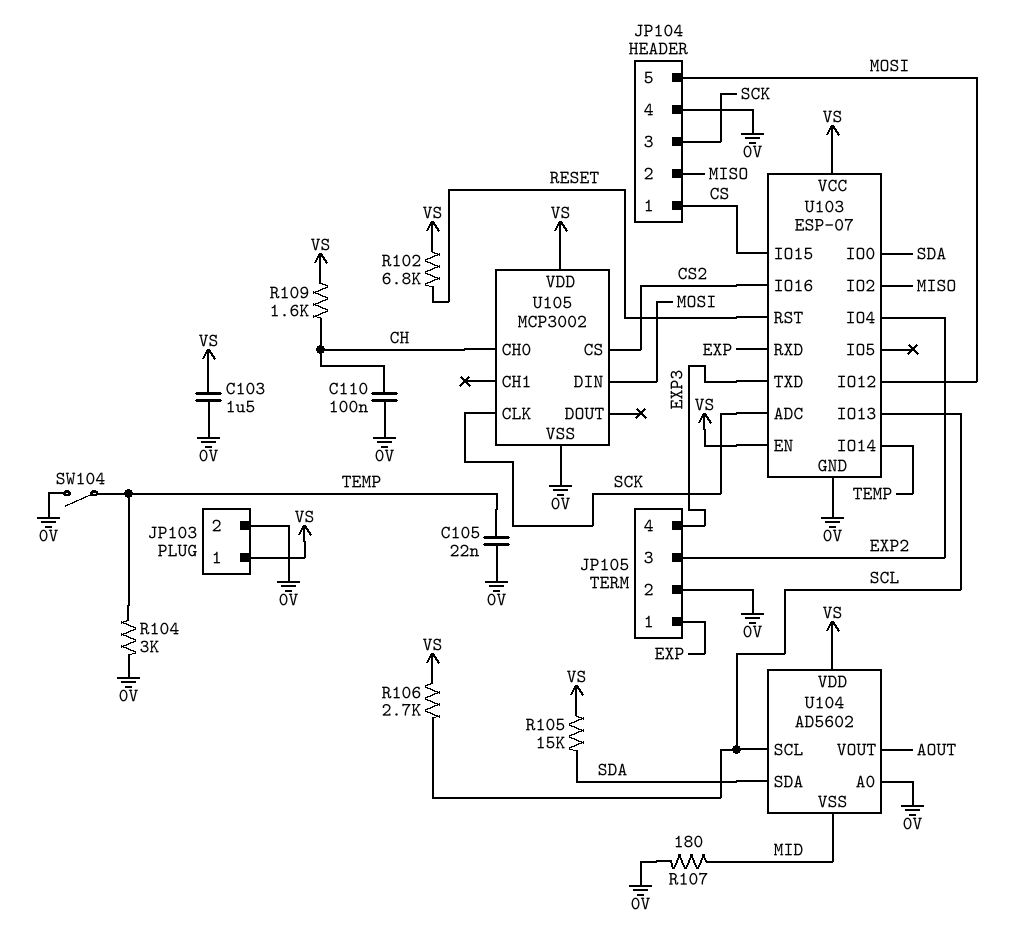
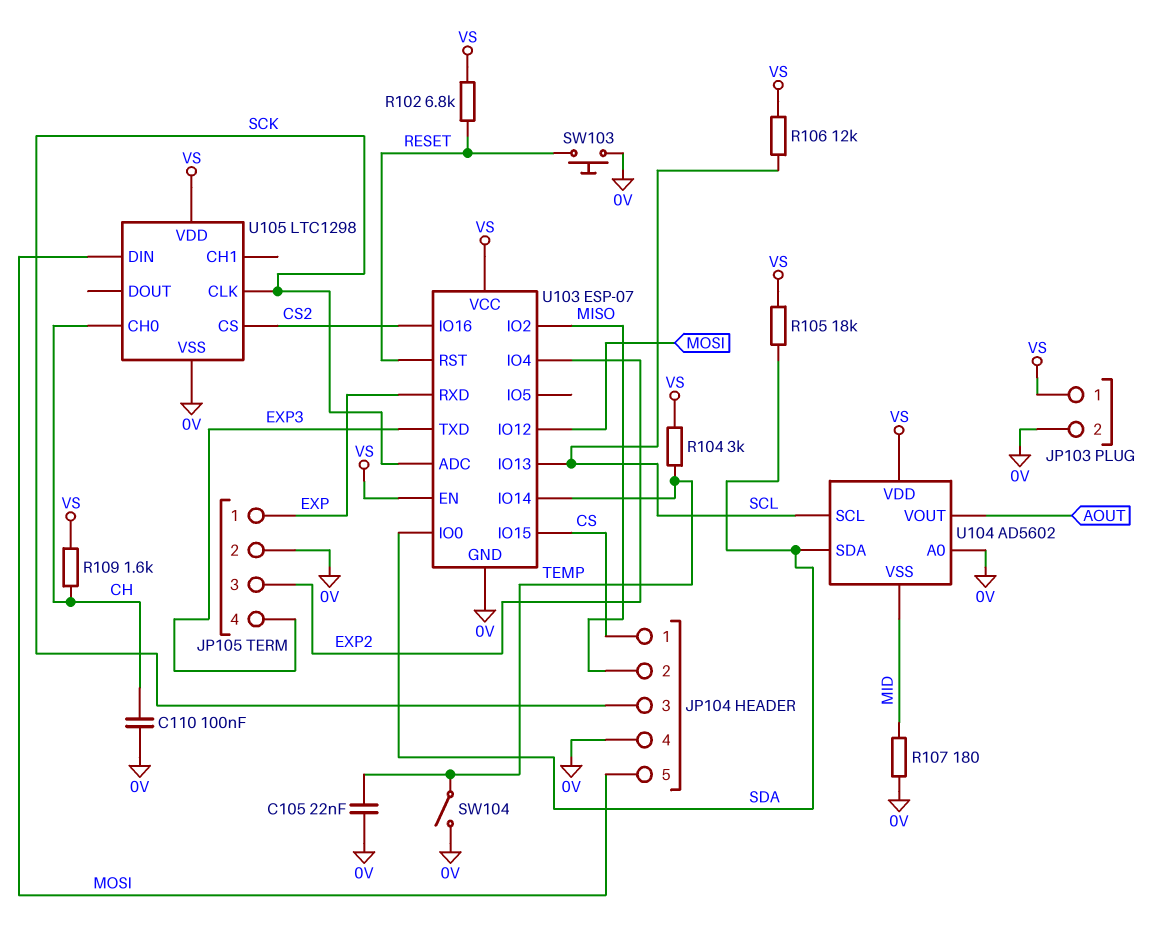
C103: 1.5uF (0V, VS) -> none
R104: 3k (0V, TEMP) -> 3k (TEMP, VS)
R105: 15k (SDA, VS) -> 18k (SDA, VS)
R106: 2.7k (SCL, VS) -> 12k (SCL, VS)
SW103: none -> button (0V, RESET)
U105: MCP3002 -> LTC1298

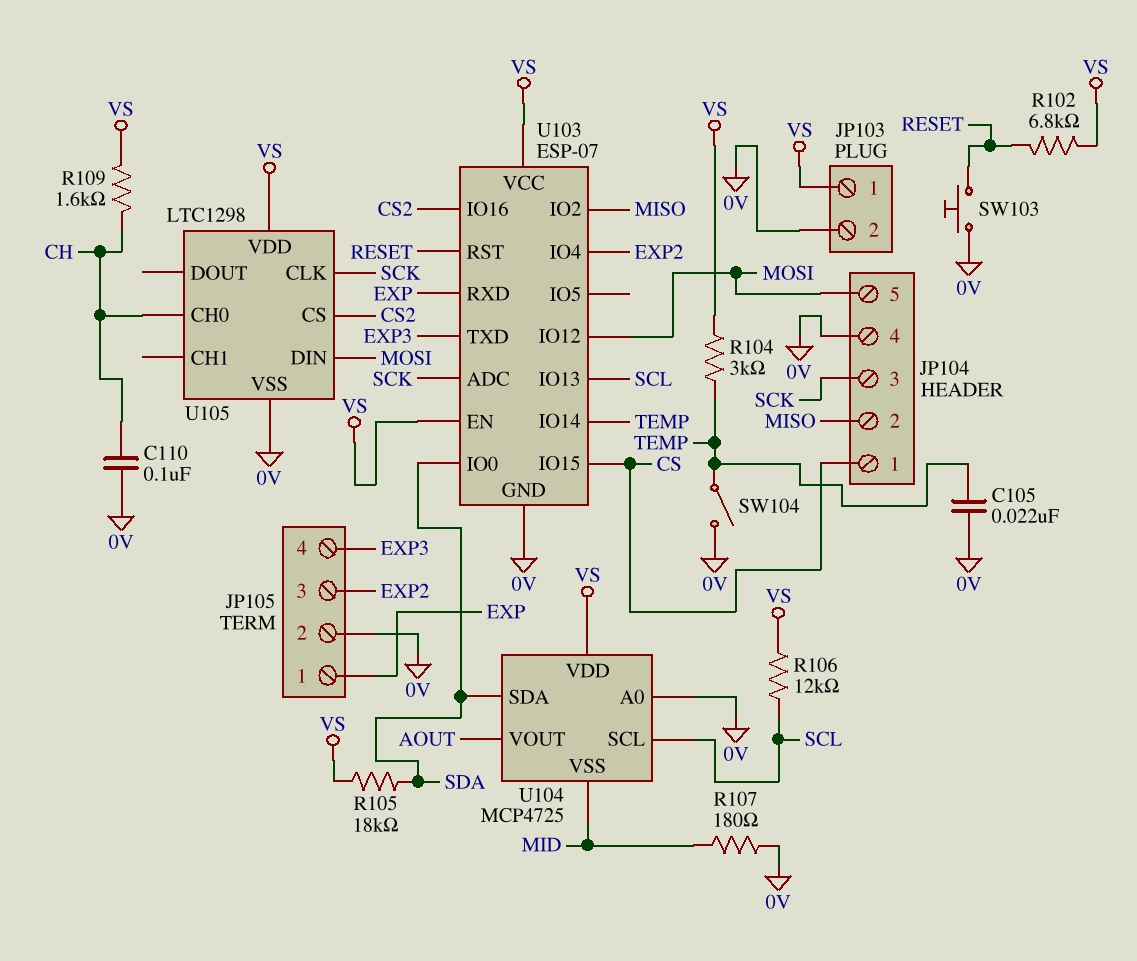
U104: AD5602 -> MCP4725

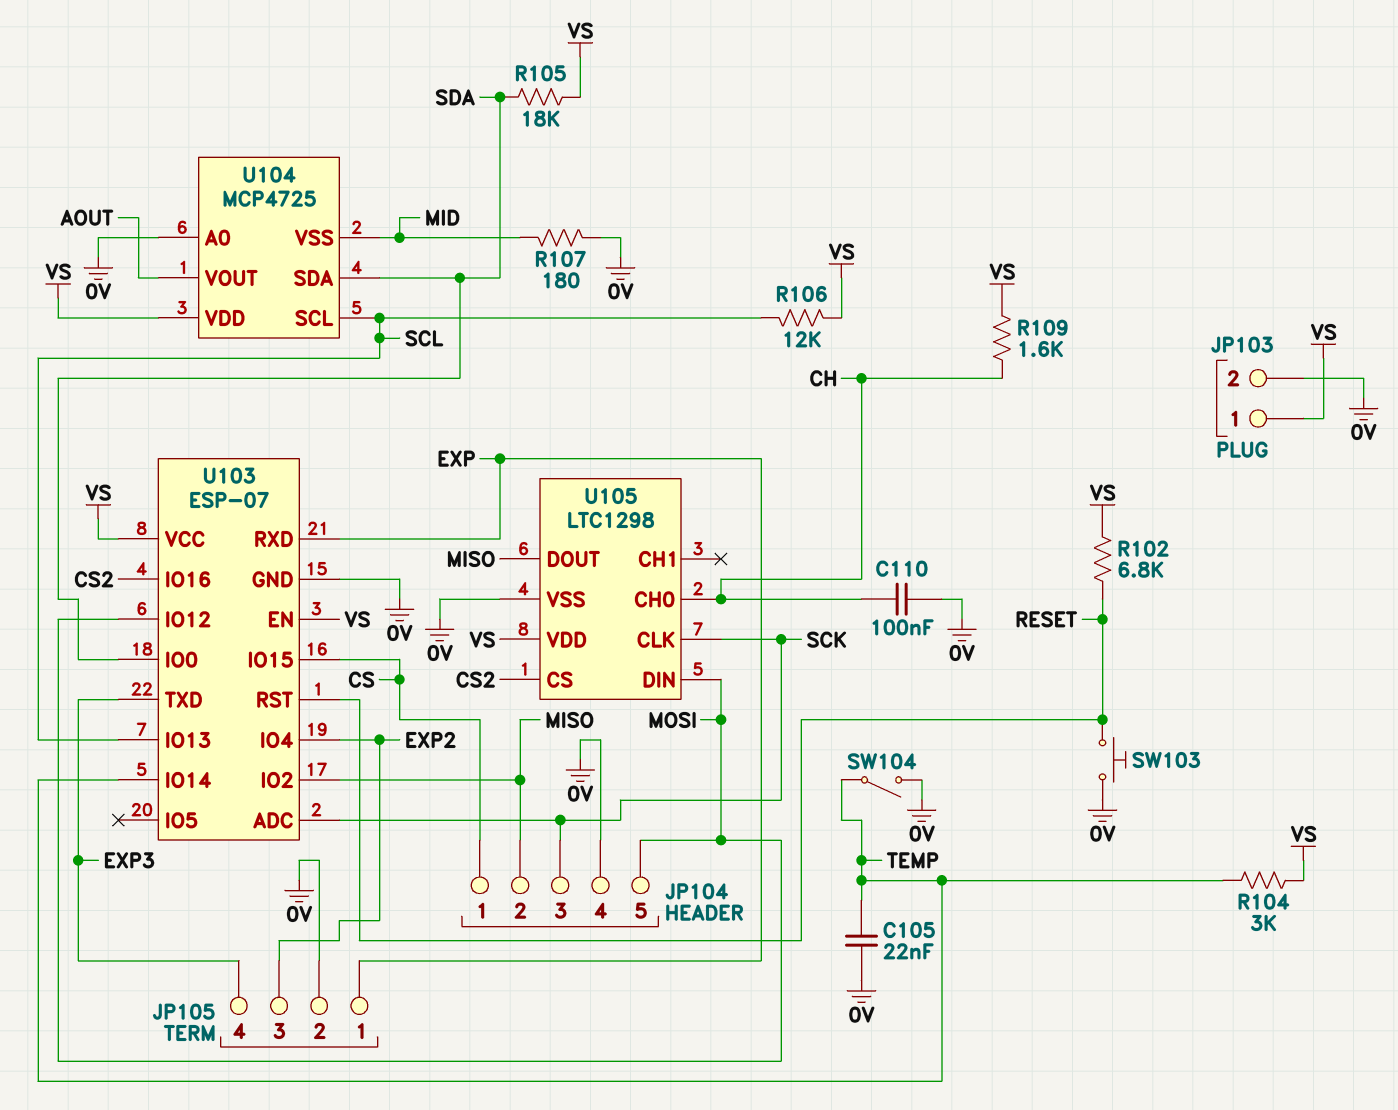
U105 pin DOUT: none -> MISO

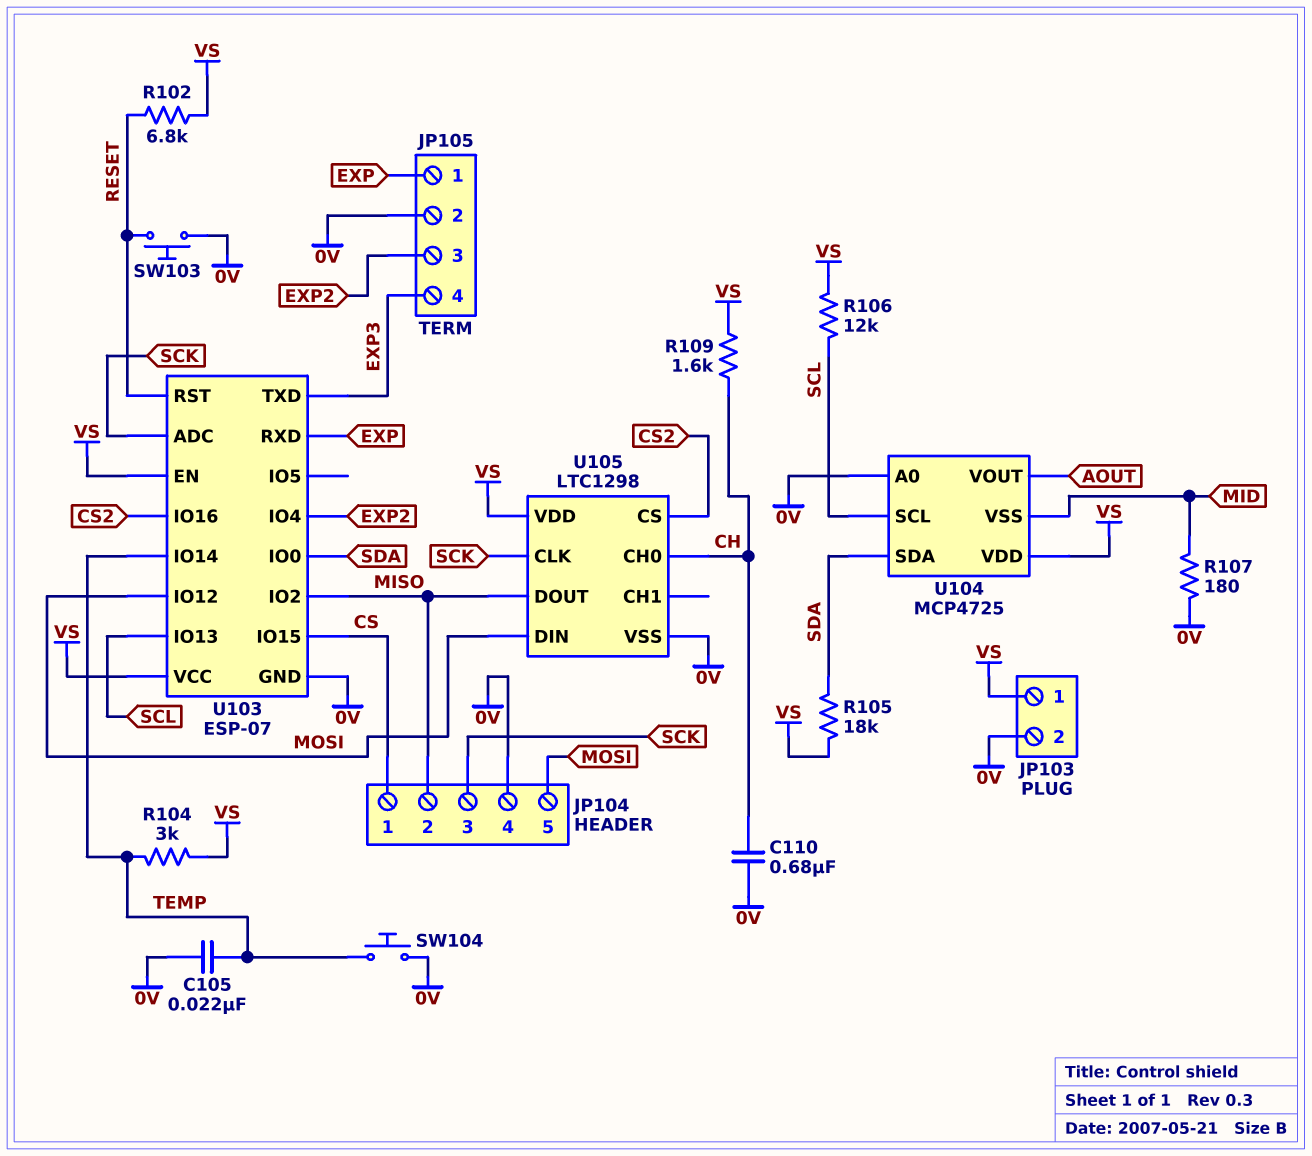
C110: 100nF (0V, CH) -> 680nF (0V, CH)
SW104: switch (0V, TEMP) -> button (0V, TEMP)

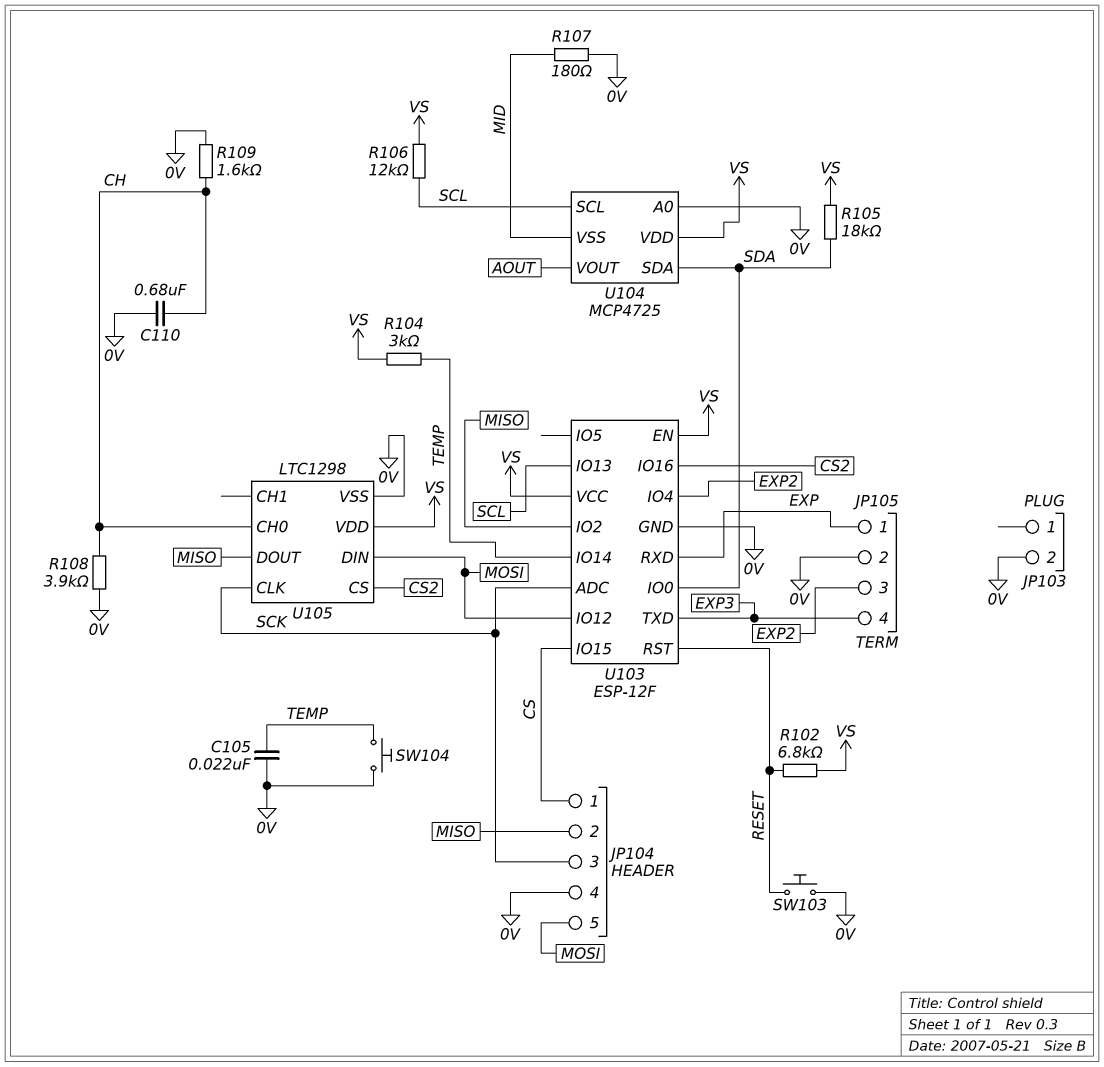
JP103 pin 1: VS -> none
R108: none -> 3.9k (0V, CH)
R109: 1.6k (CH, VS) -> 1.6k (0V, CH)
U103: ESP-07 -> ESP-12F

